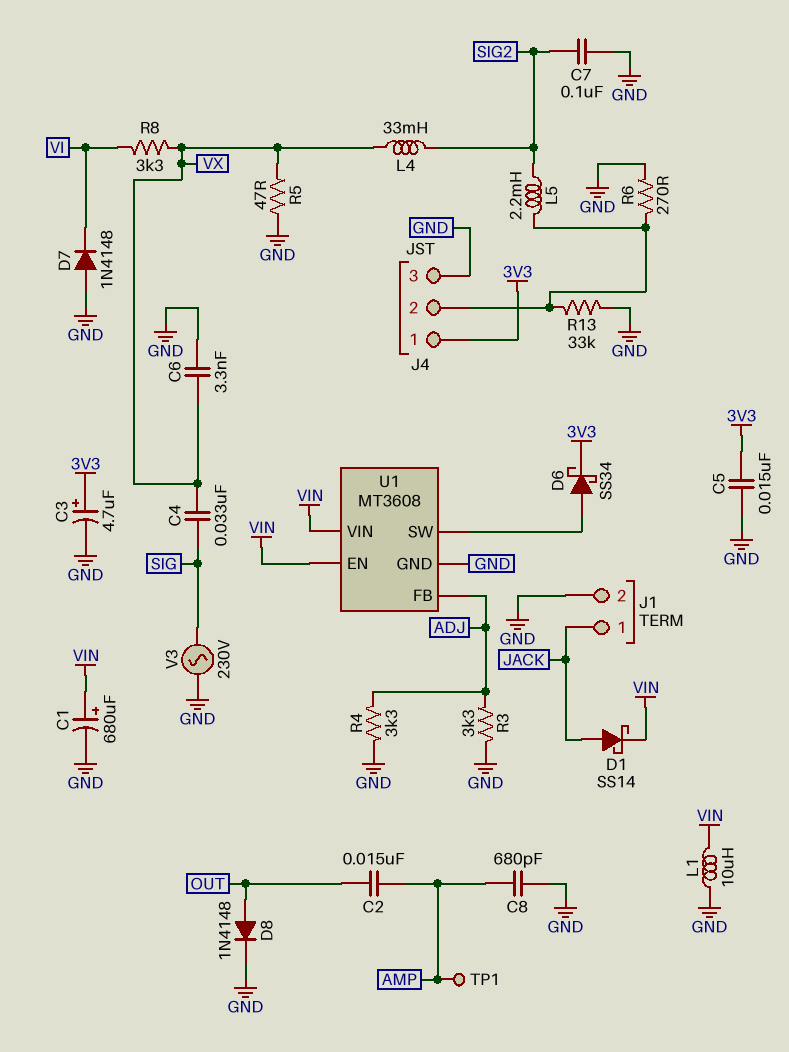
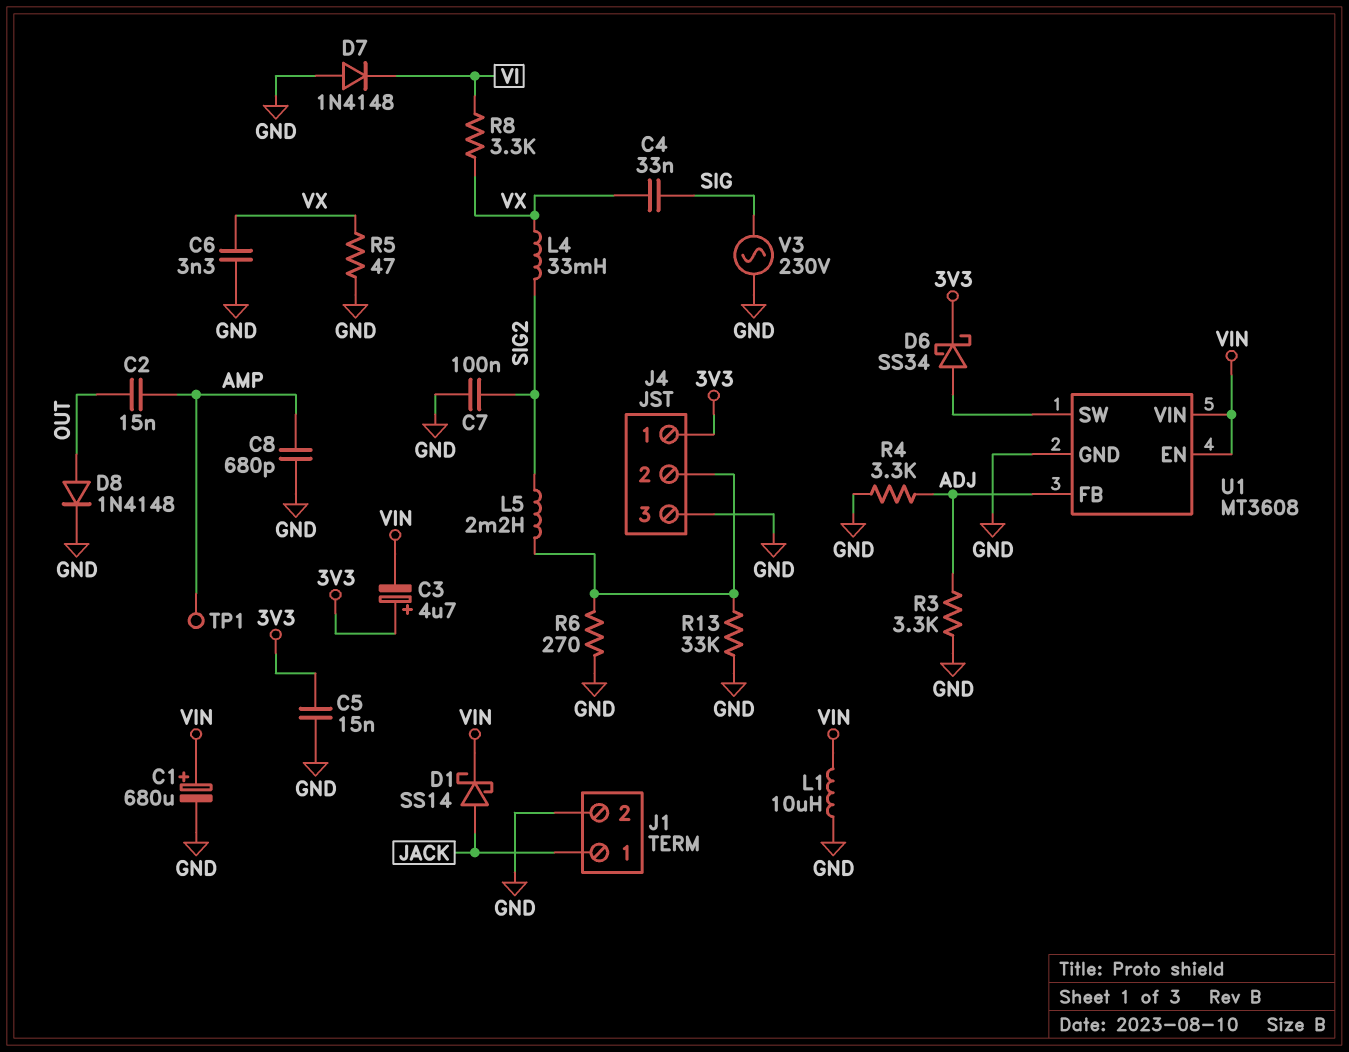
C3: 4.7uF (plus 3V3, minus GND) -> 4.7uF (plus 3V3, minus VIN)

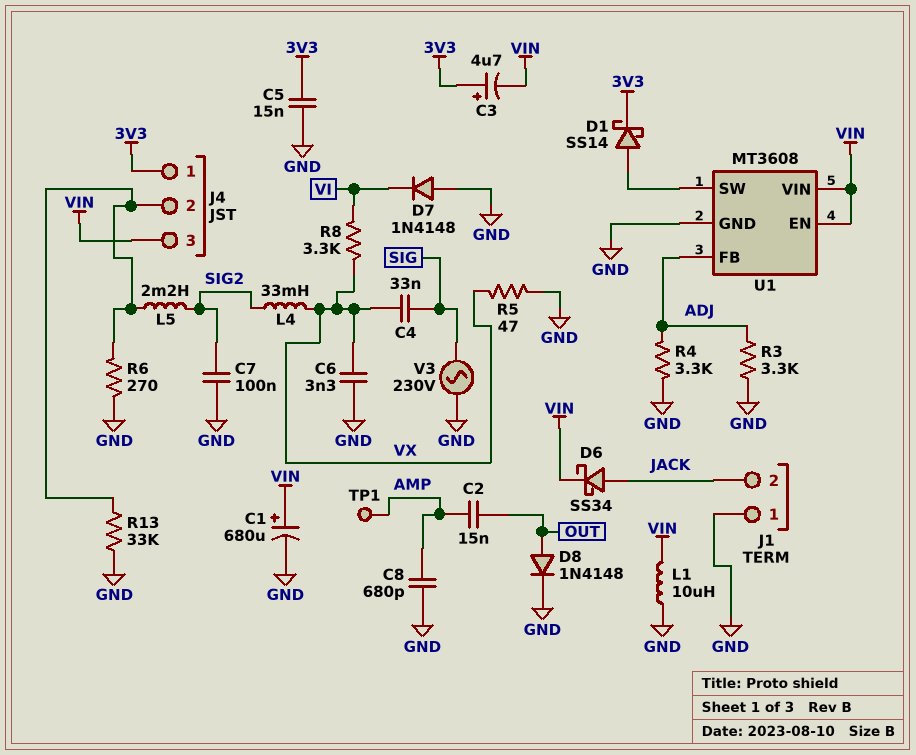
D1: schottky SS14 (A JACK, K VIN) -> schottky SS14 (A U1/SW, K 3V3)
D6: schottky SS34 (A U1/SW, K 3V3) -> schottky SS34 (A JACK, K VIN)
J1 pin 1: JACK -> GND
J1 pin 2: GND -> JACK
J4 pin 3: GND -> VIN

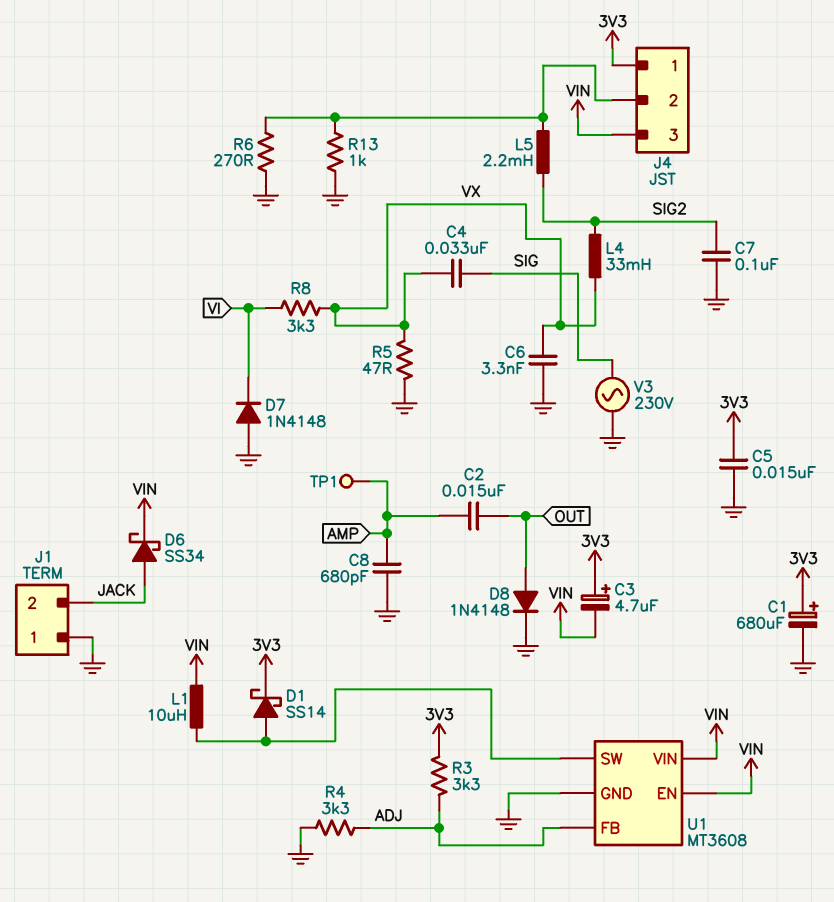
C1: 680uF (plus VIN, minus GND) -> 680uF (plus 3V3, minus GND)
L1: 10uH (GND, VIN) -> 10uH (U1/SW, VIN)
R3: 3.3k (ADJ, GND) -> 3.3k (3V3, ADJ)
R13: 33k (GND, J4/2) -> 1k (GND, J4/2)

